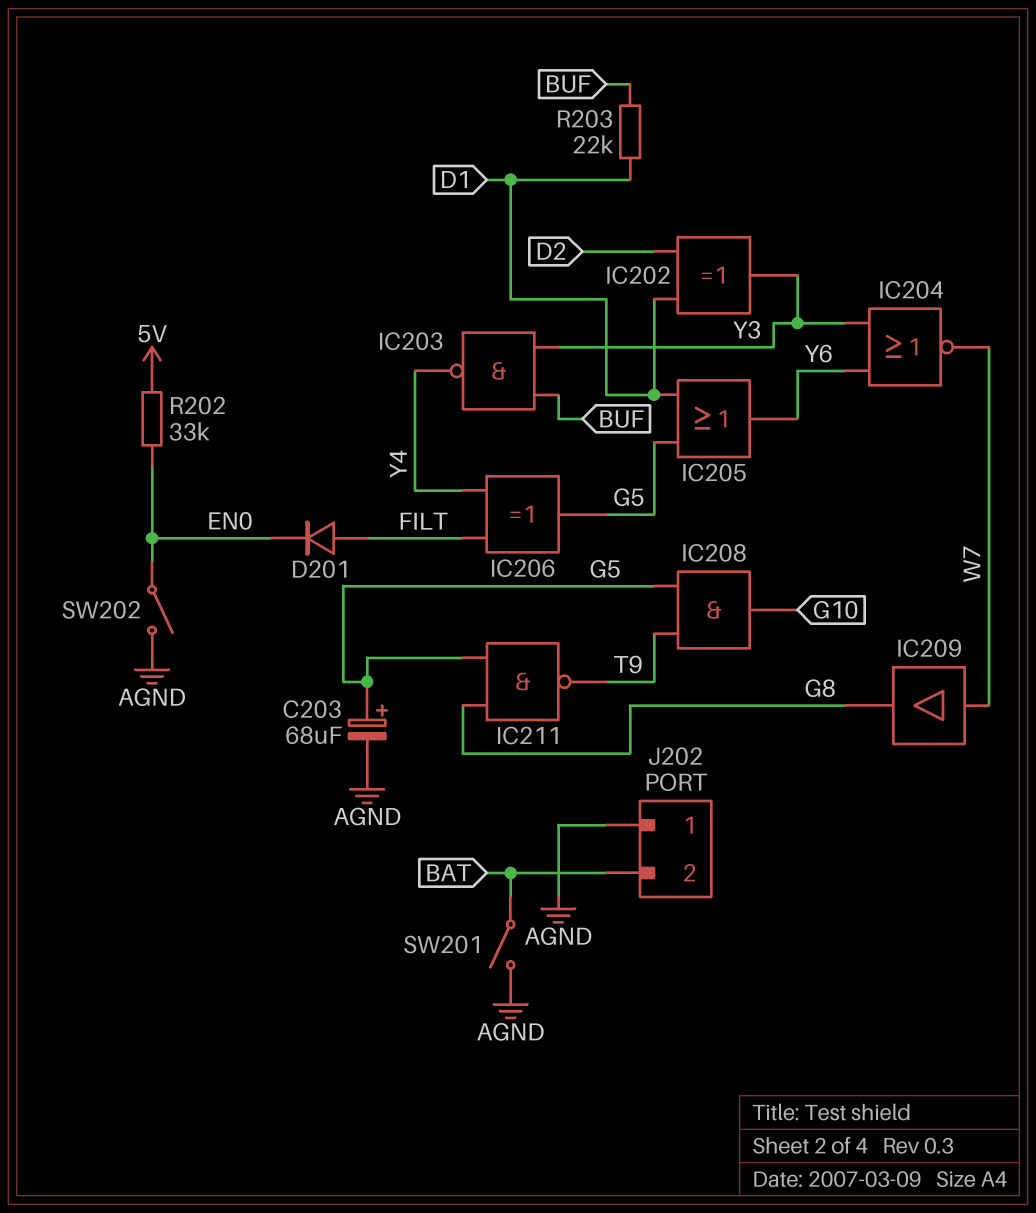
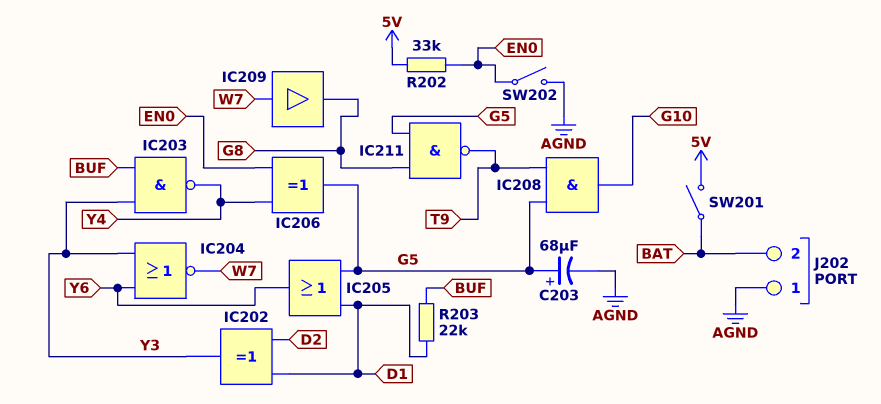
D201: diode (A FILT, K EN0) -> none
IC206: XOR (in FILT, in Y4, out G5) -> XOR (in EN0, in Y4, out G5)
SW201: switch (AGND, BAT) -> switch (5V, BAT)

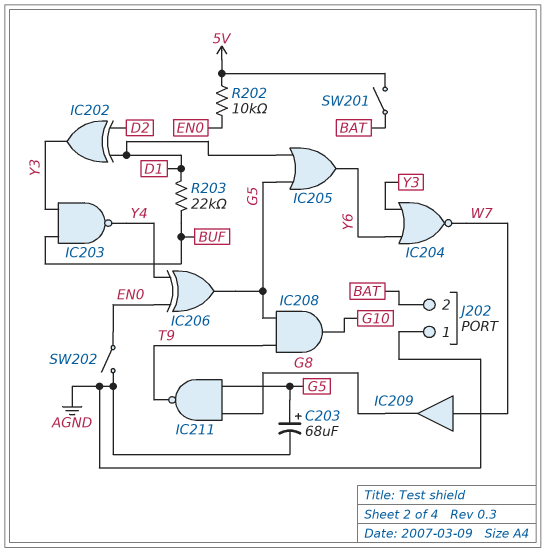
R202: 33k (5V, EN0) -> 10k (5V, EN0)

